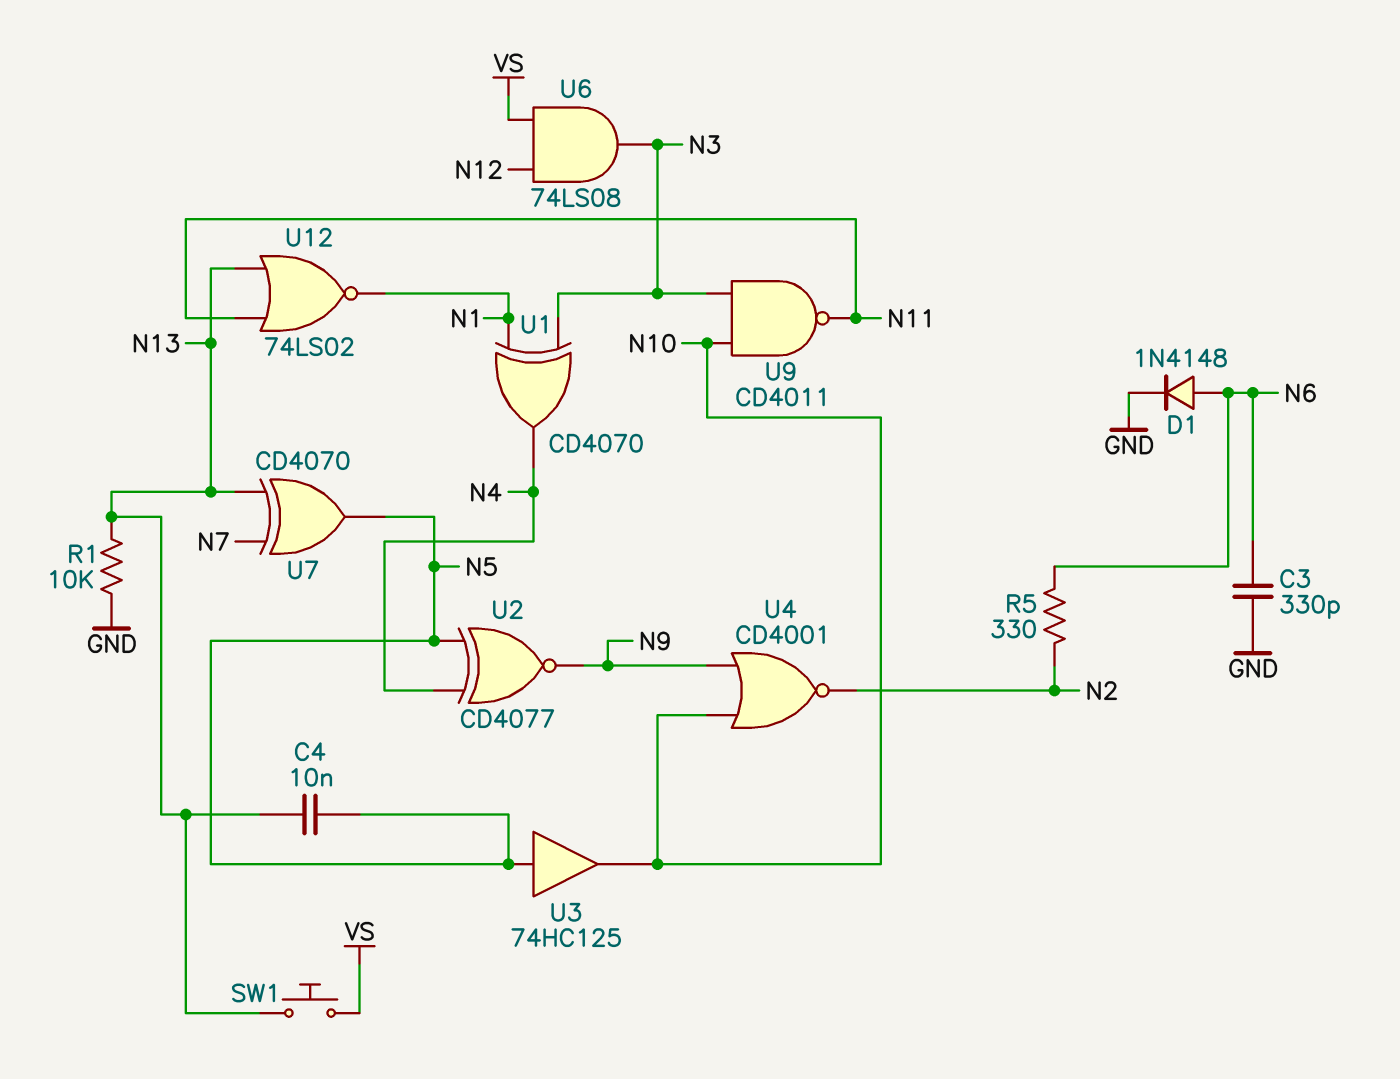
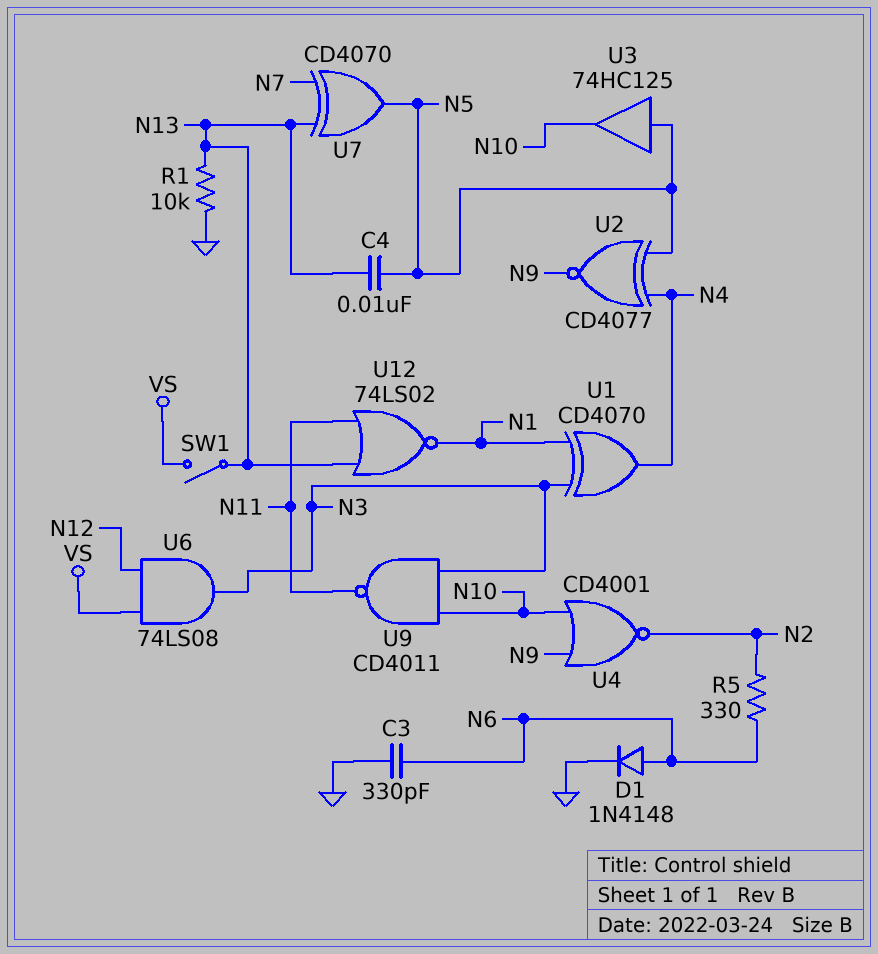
SW1: button (N13, VS) -> switch (N13, VS)

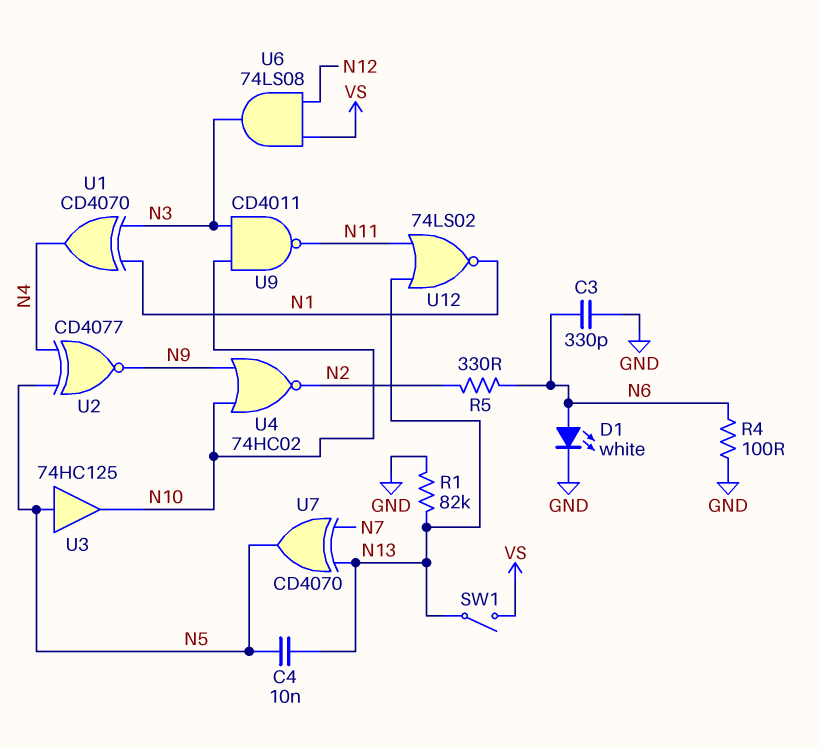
D1: diode 1N4148 (A N6, K GND) -> LED white (A N6, K GND)
R1: 10k (GND, N13) -> 82k (GND, N13)
R4: none -> 100 (GND, N6)
U4: NOR CD4001 (in N9, in N10, out N2) -> NOR 74HC02 (in N9, in N10, out N2)

